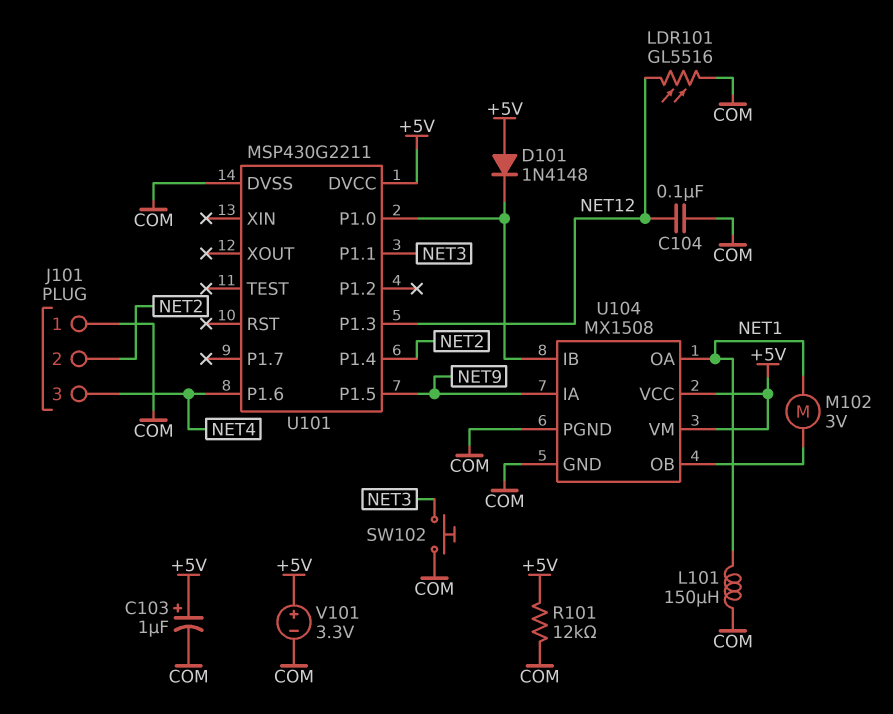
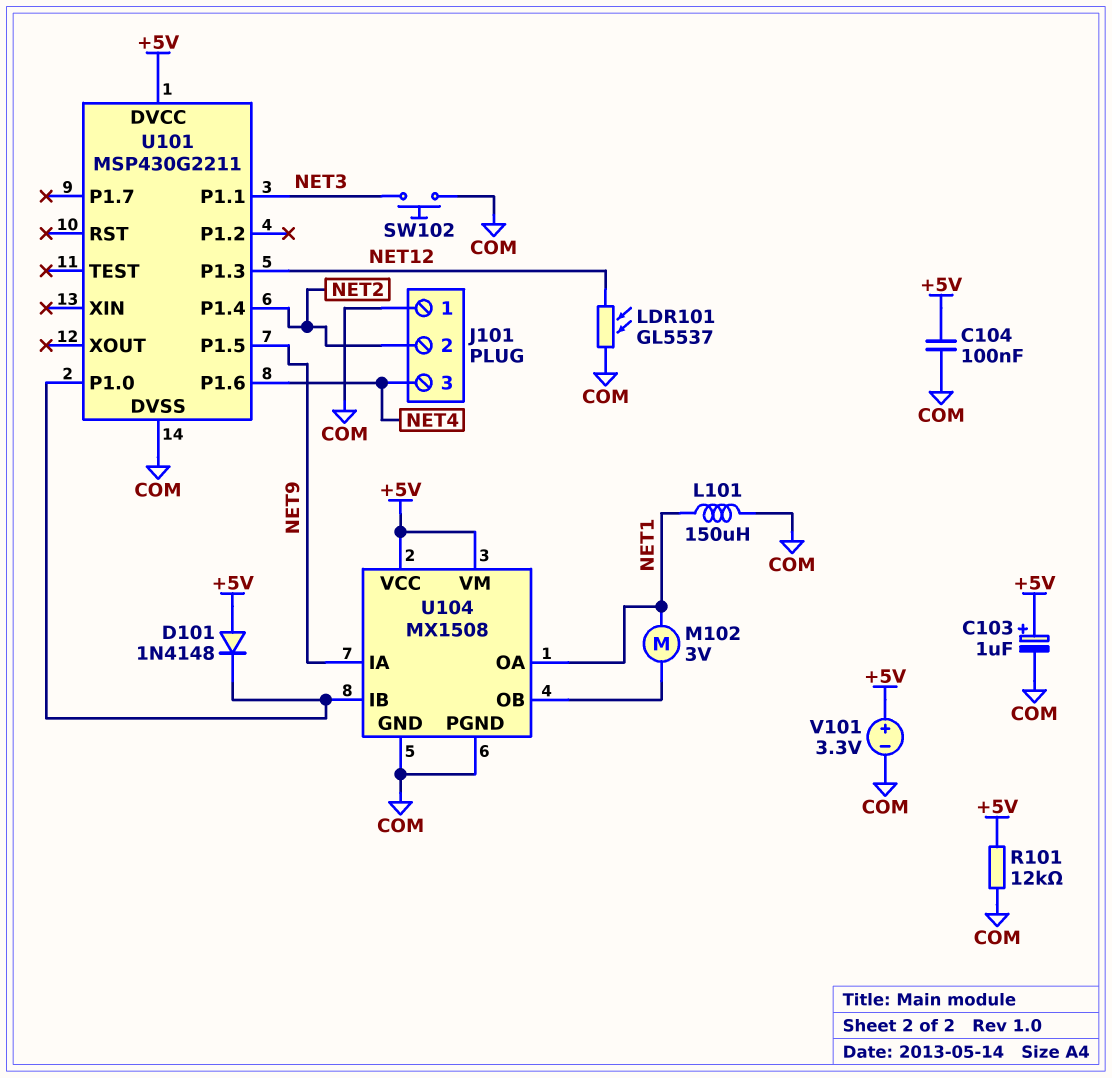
C104: 100nF (COM, NET12) -> 100nF (+5V, COM)
LDR101: GL5516 (COM, NET12) -> GL5537 (COM, NET12)

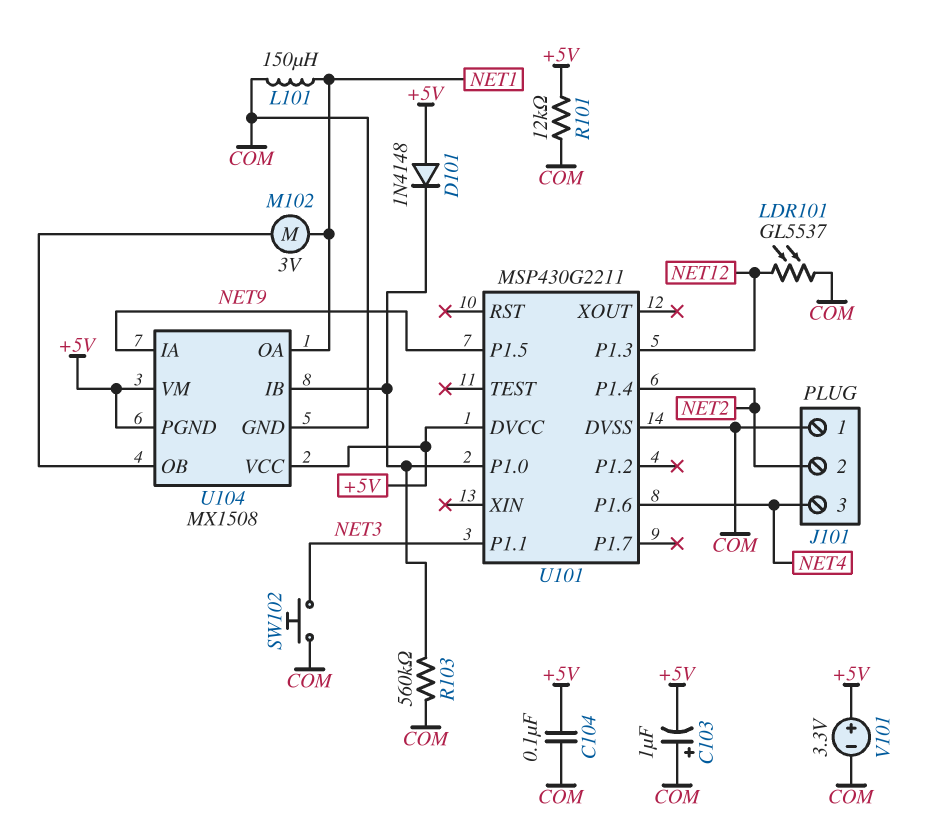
C103: 1uF (plus +5V, minus COM) -> 1uF (plus COM, minus +5V)
R103: none -> 560k (COM, U101/P1.0)
U104 pin PGND: COM -> +5V

